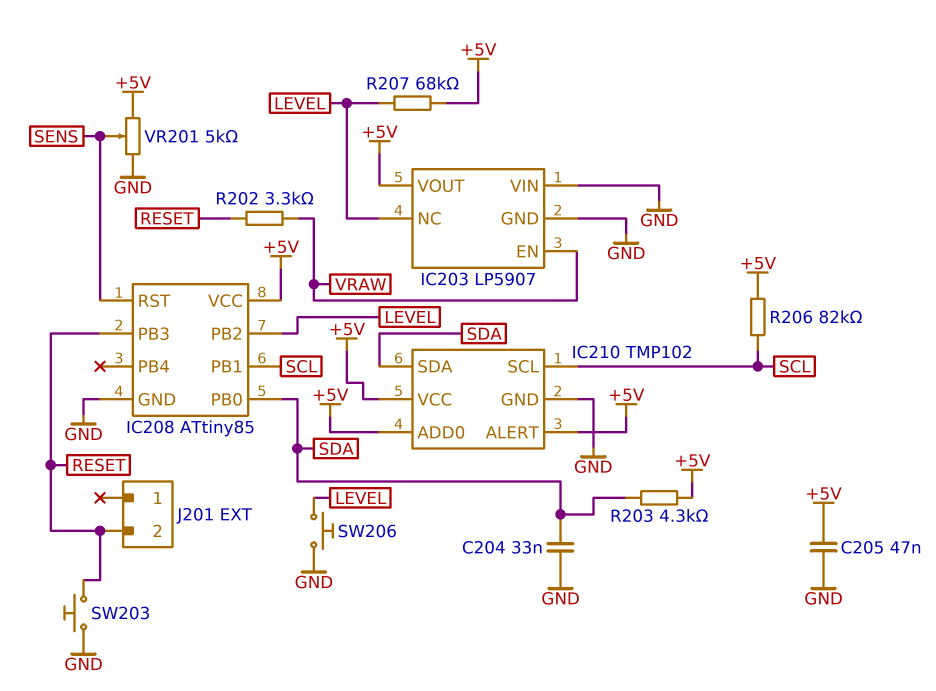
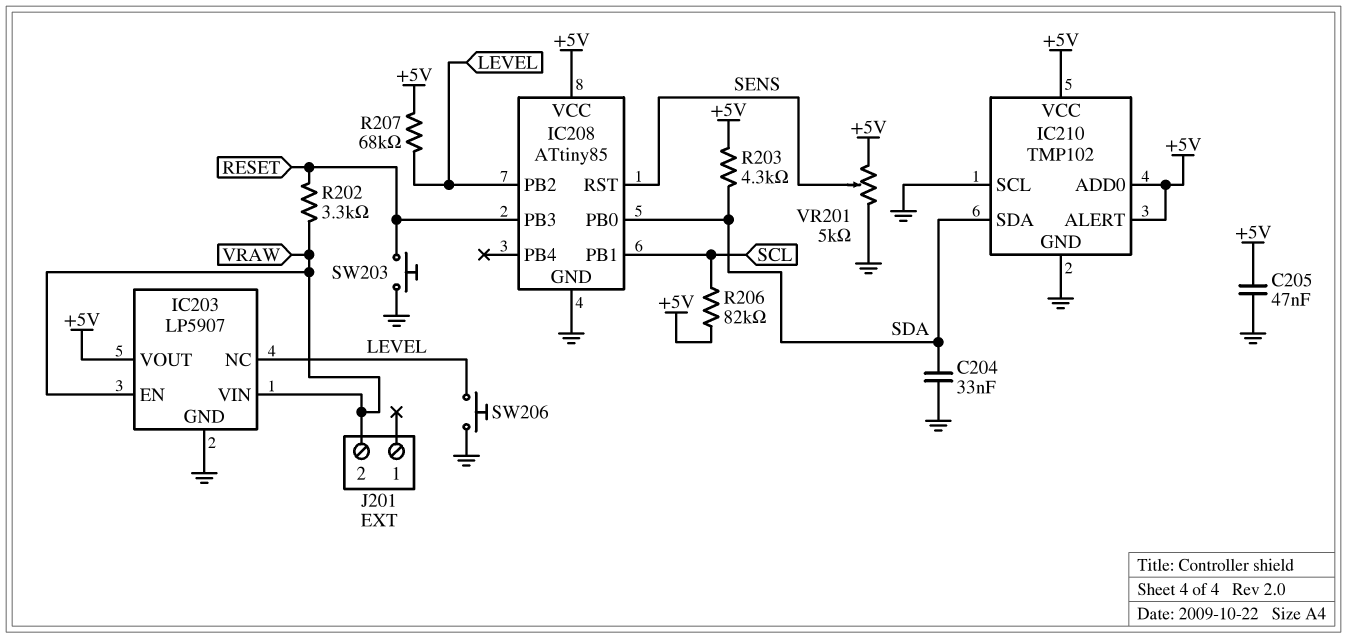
IC203 pin VIN: GND -> VRAW
IC210 pin SCL: SCL -> GND
J201 pin 2: RESET -> VRAW

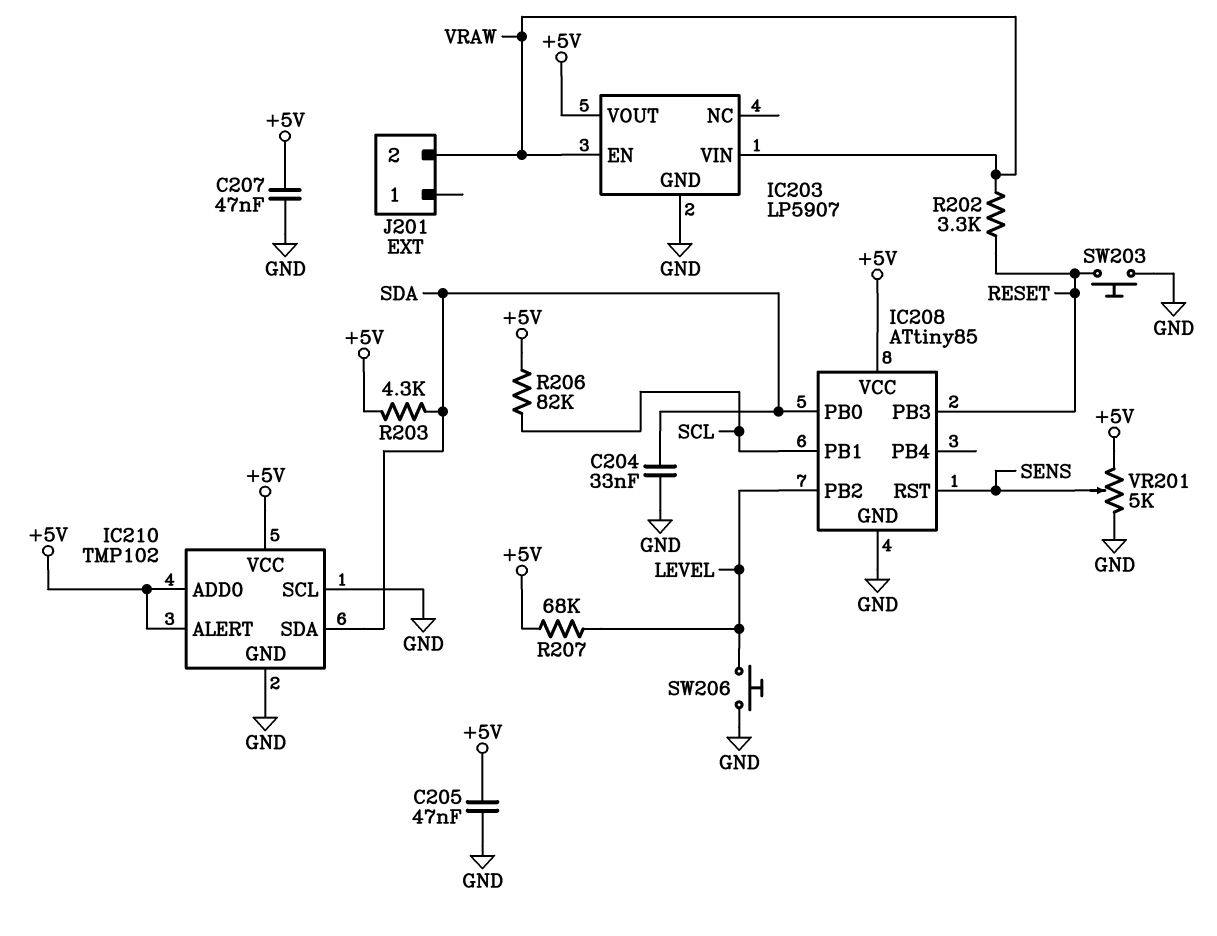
C207: none -> 47nF (+5V, GND)
IC203 pin NC: LEVEL -> none

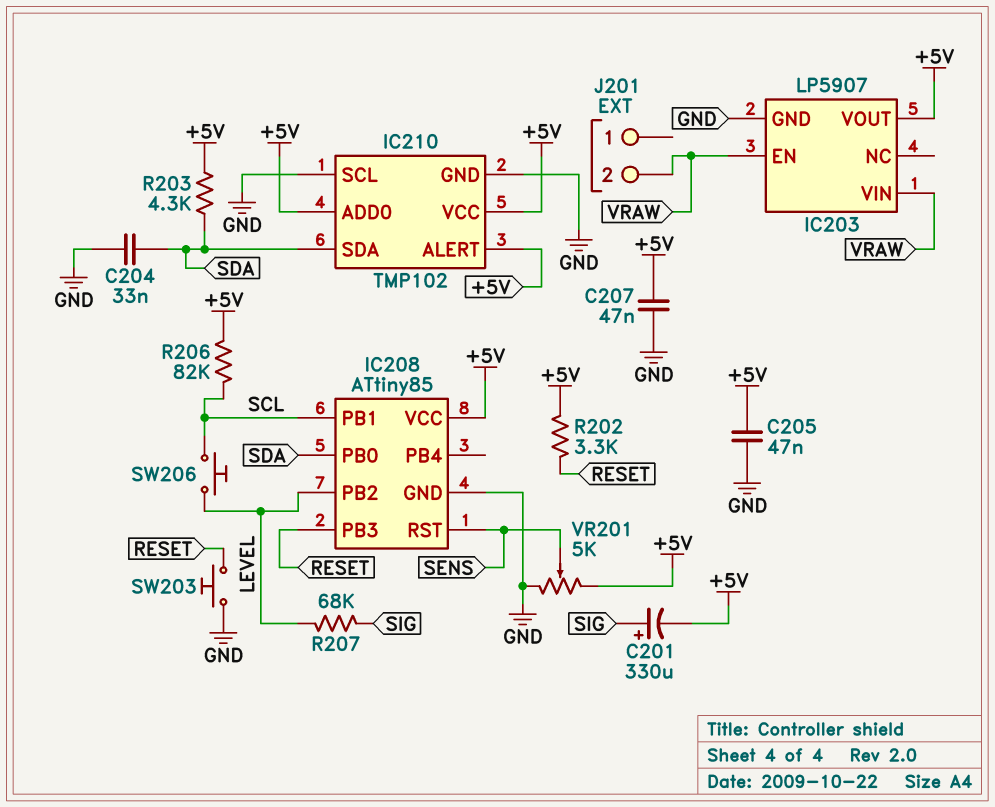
C201: none -> 330uF (plus SIG, minus +5V)
R202: 3.3k (RESET, VRAW) -> 3.3k (+5V, RESET)
R207: 68k (+5V, LEVEL) -> 68k (LEVEL, SIG)
SW206: button (GND, LEVEL) -> button (LEVEL, SCL)

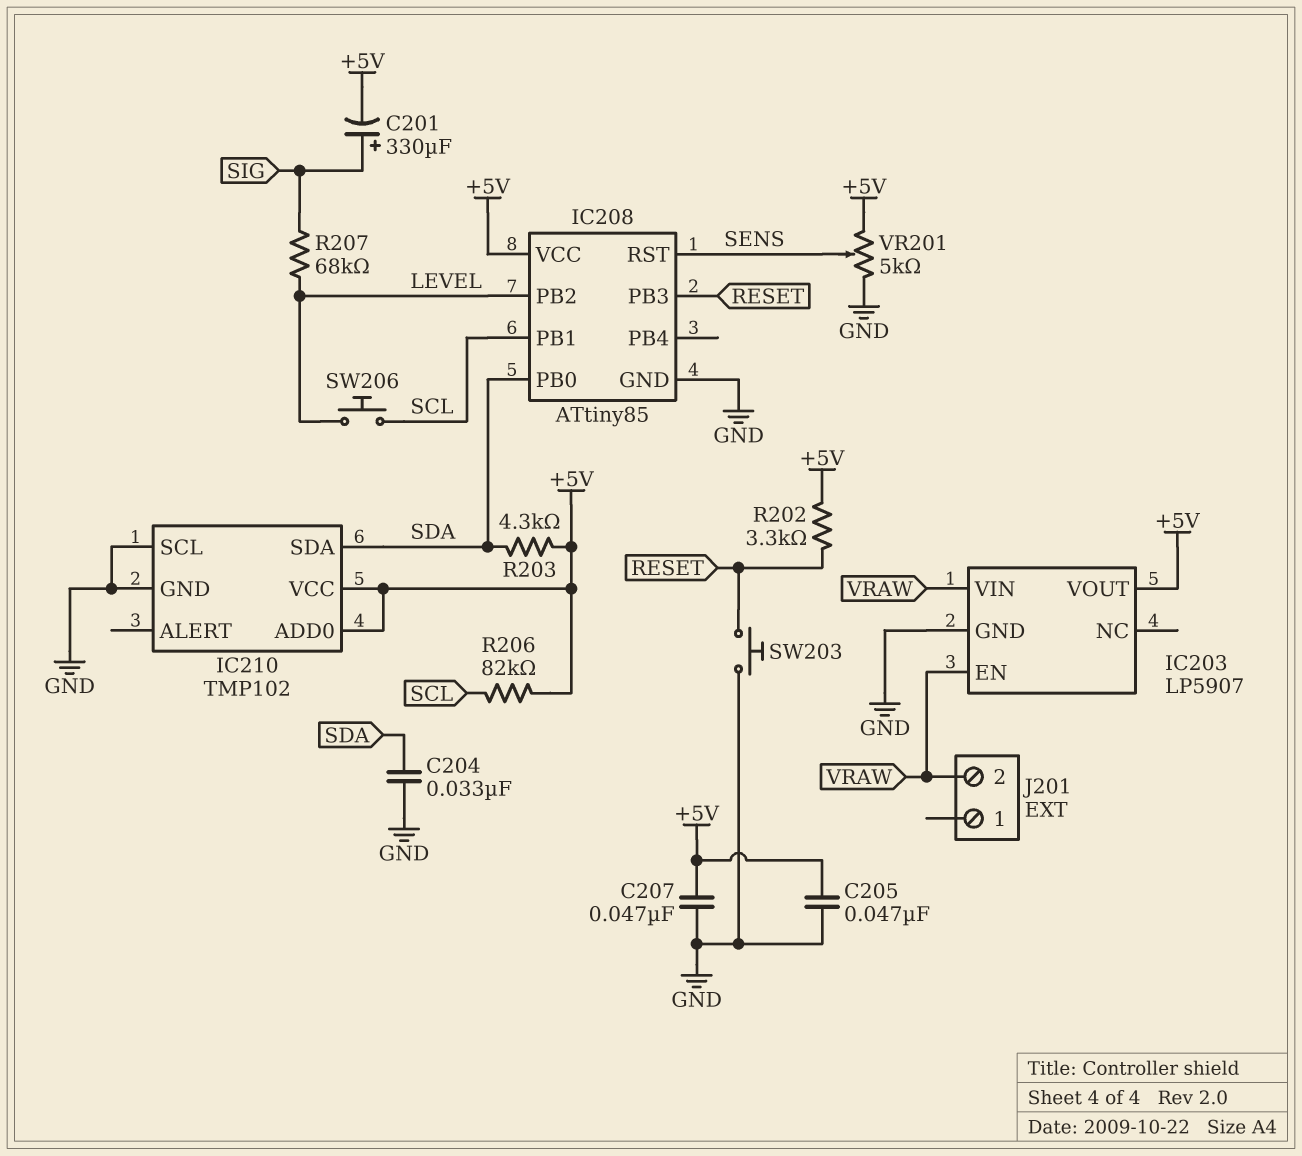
IC210 pin ALERT: +5V -> none

